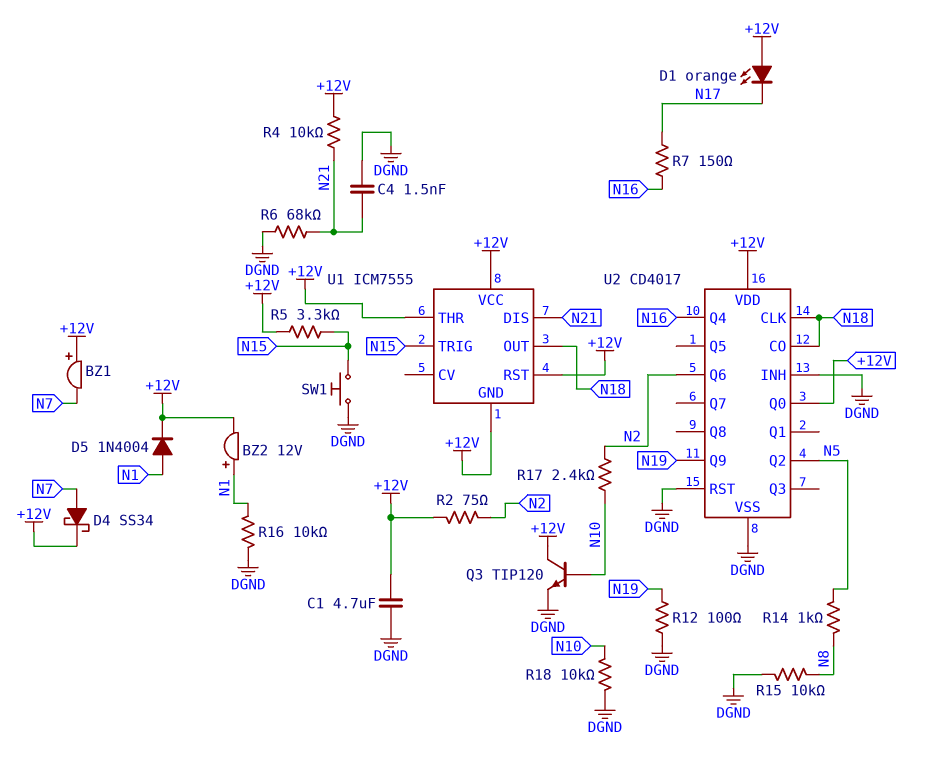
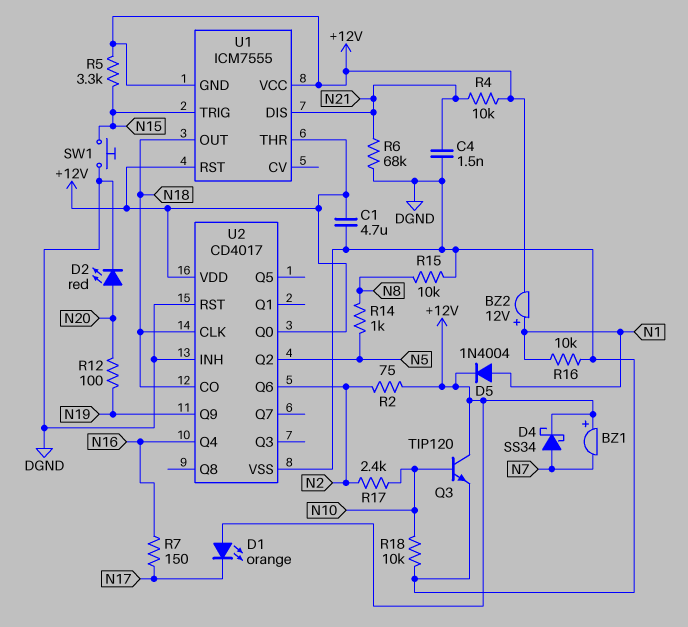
D2: none -> LED red (A N20, K DGND)
R12: 100 (DGND, N19) -> 100 (N19, N20)

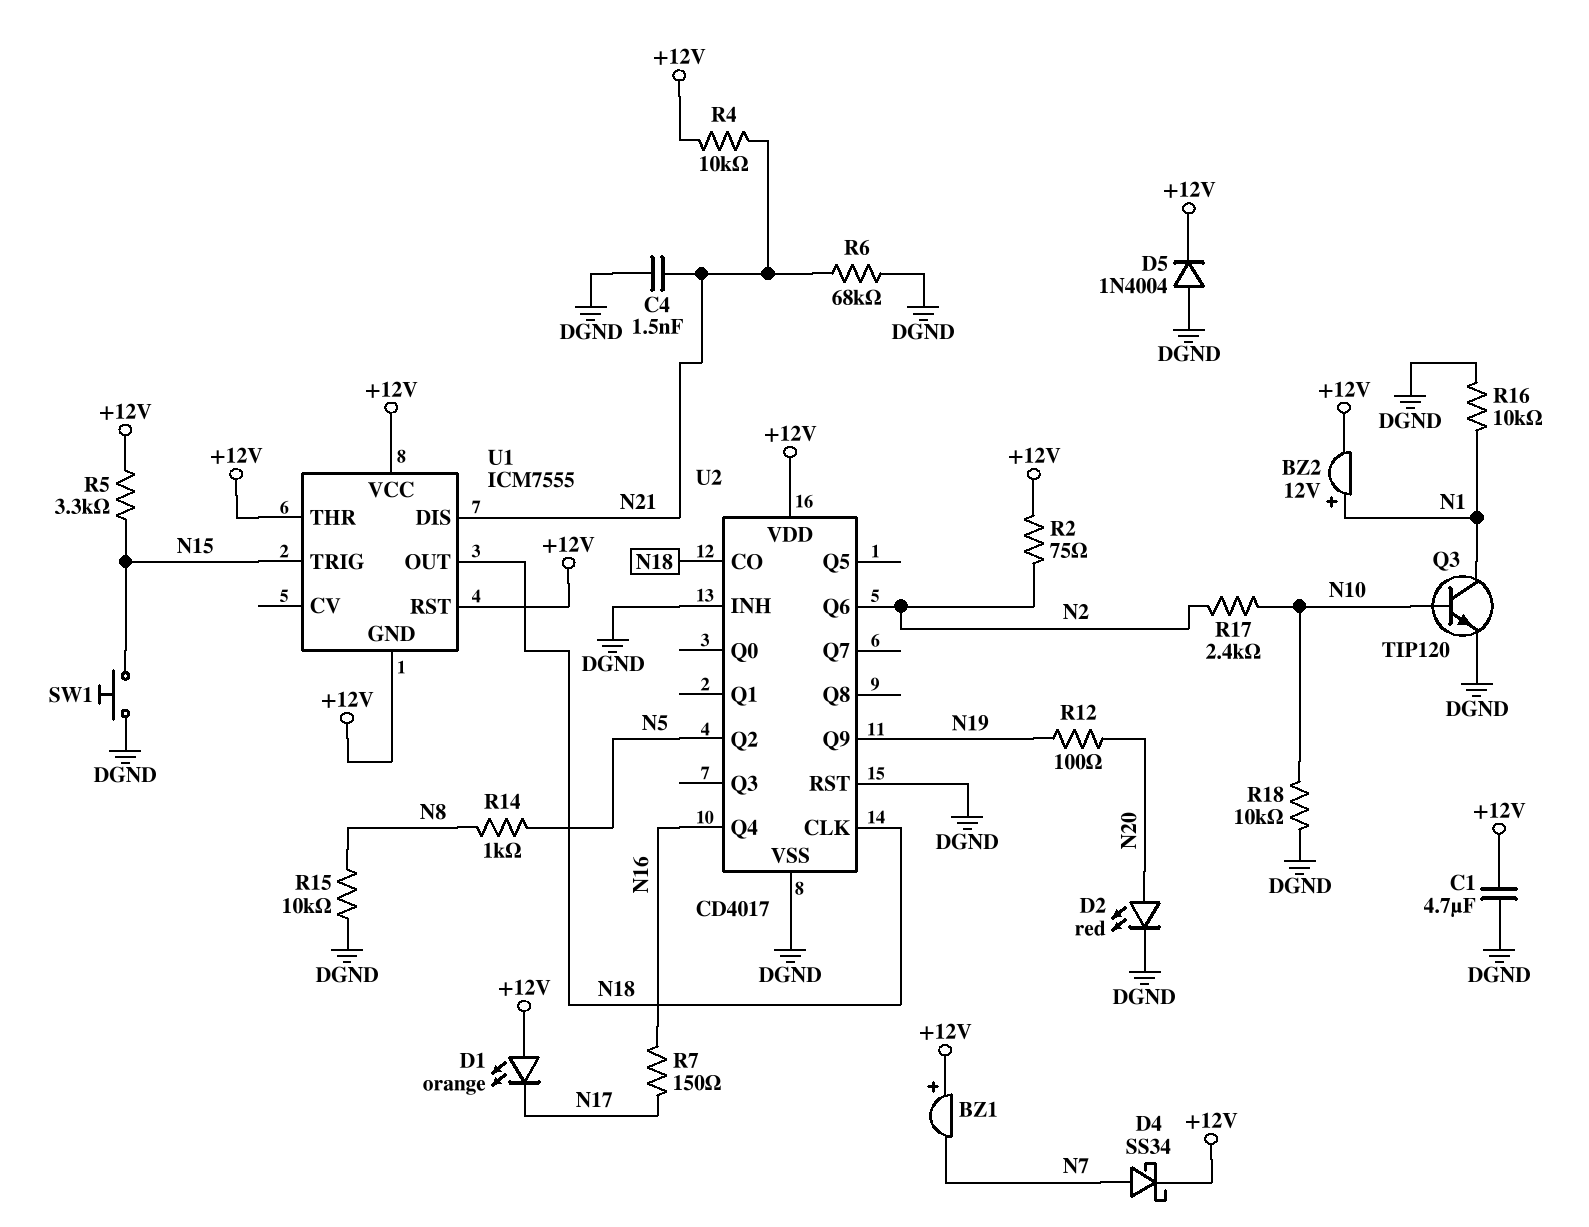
D5: diode 1N4004 (A N1, K +12V) -> diode 1N4004 (A DGND, K +12V)
Q3: NPN TIP120 (B N10, C +12V, E DGND) -> NPN TIP120 (B N10, C N1, E DGND)
U2 pin Q0: +12V -> none

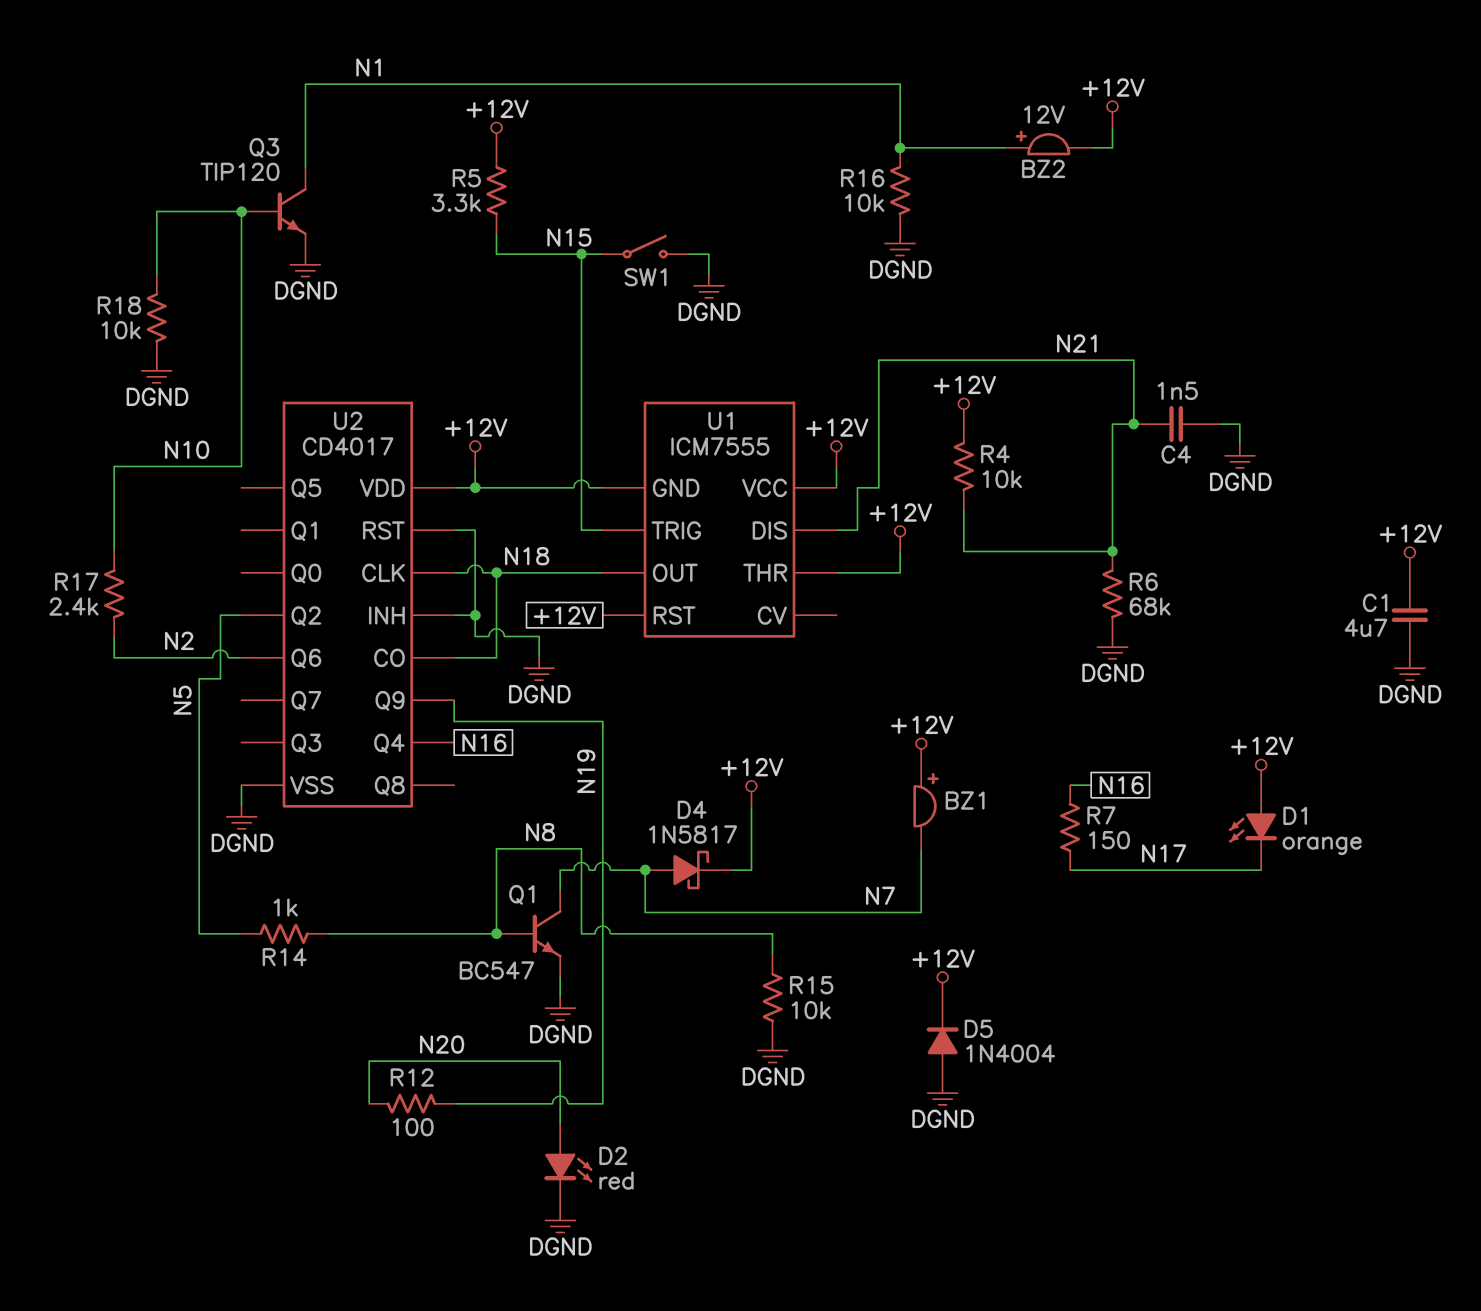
D4: schottky SS34 (A N7, K +12V) -> schottky 1N5817 (A N7, K +12V)
Q1: none -> NPN BC547 (B N8, C N7, E DGND)
R2: 75 (+12V, N2) -> none
SW1: button (DGND, N15) -> switch (DGND, N15)

